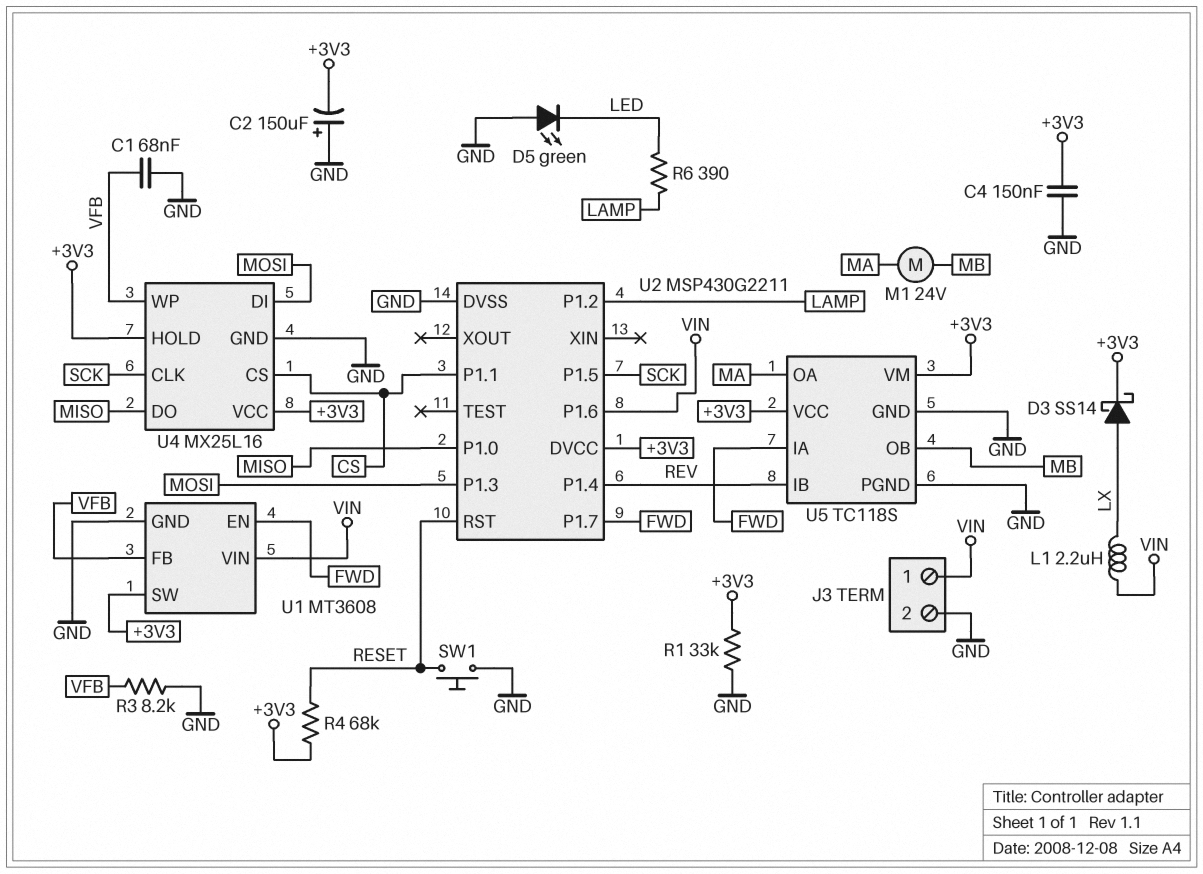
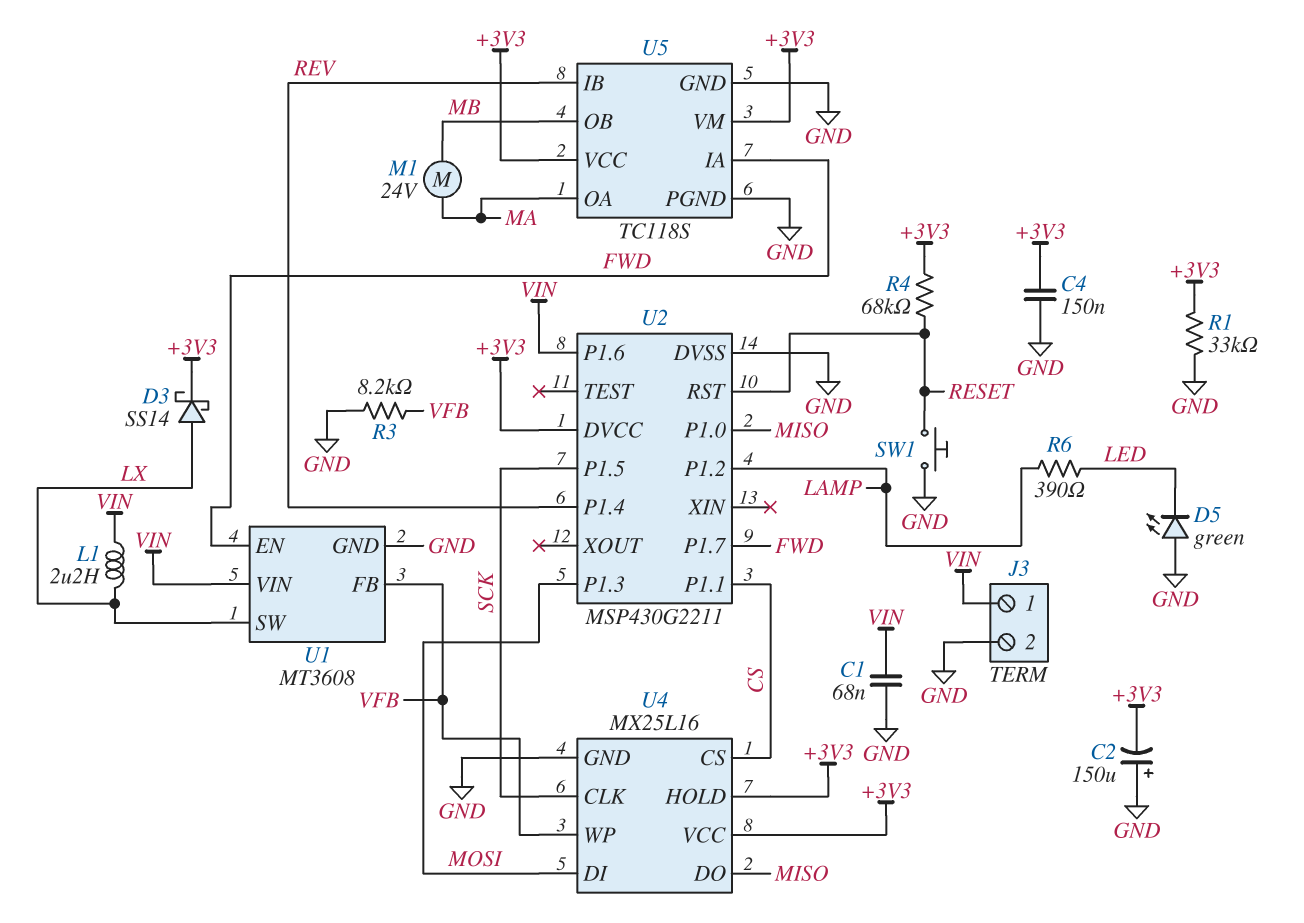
C1: 68nF (GND, VFB) -> 68nF (GND, VIN)
U1 pin SW: +3V3 -> LX

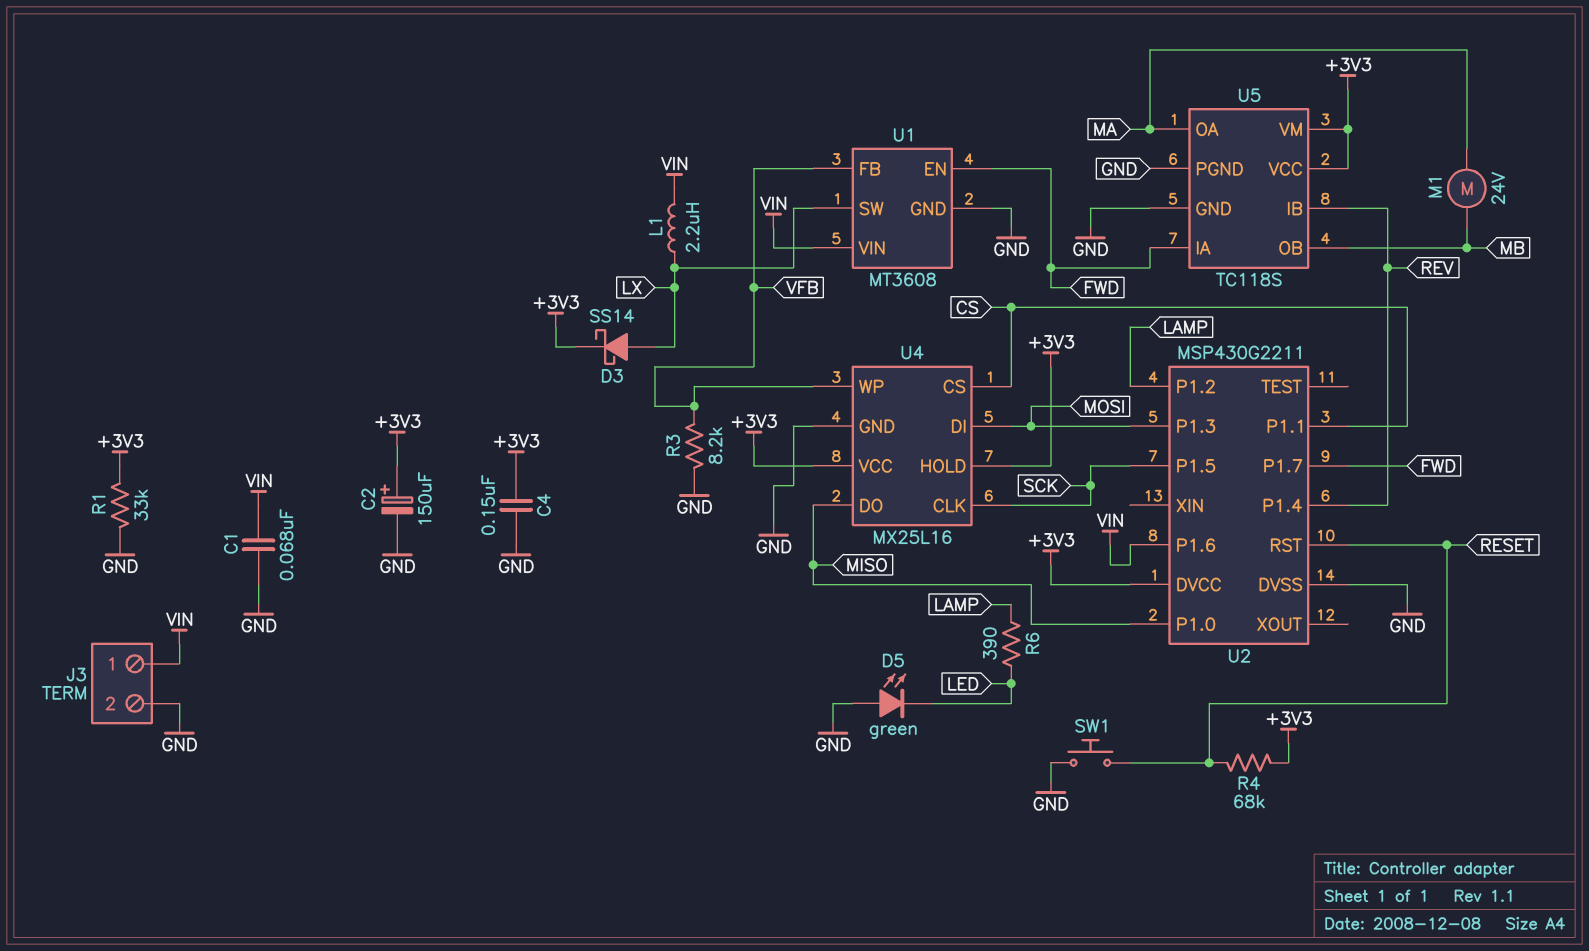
C2: 150uF (plus GND, minus +3V3) -> 150uF (plus +3V3, minus GND)

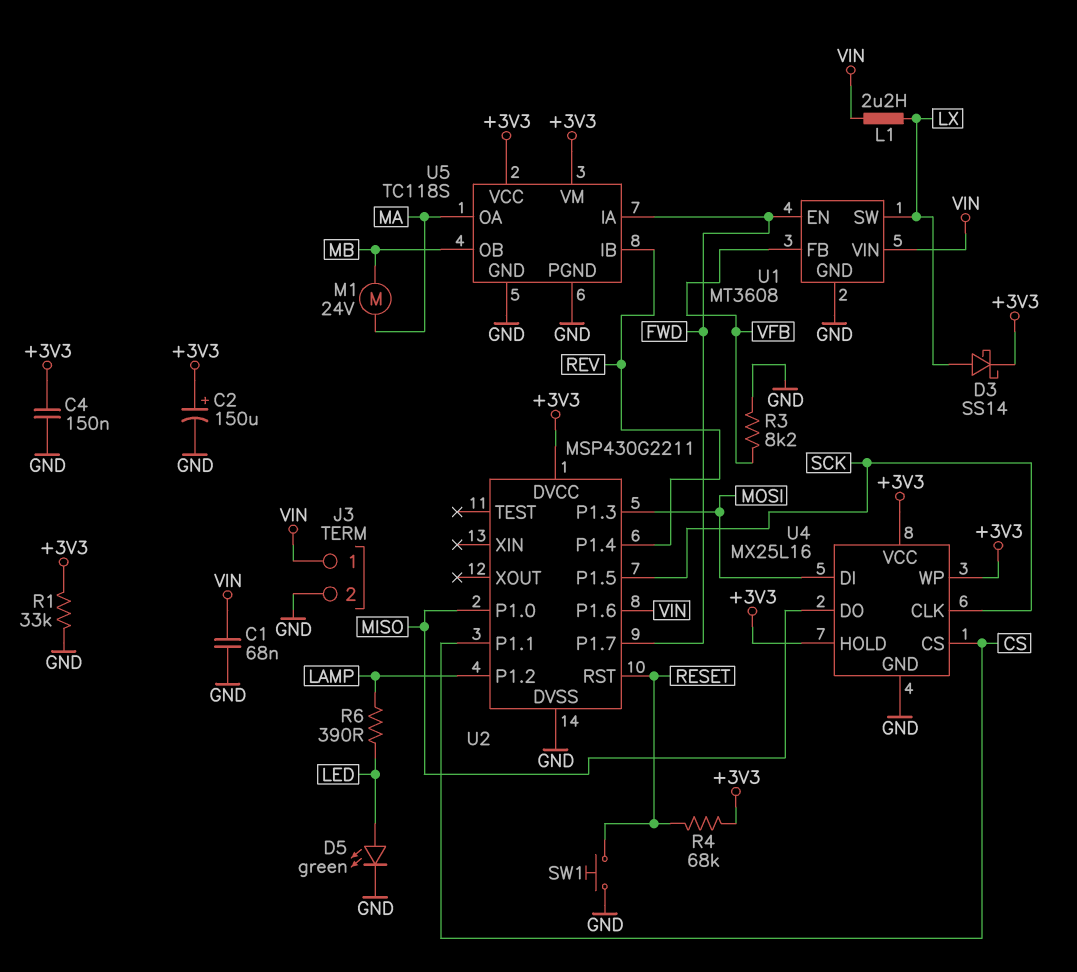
D5: LED green (A GND, K LED) -> LED green (A LED, K GND)
U4 pin WP: VFB -> +3V3

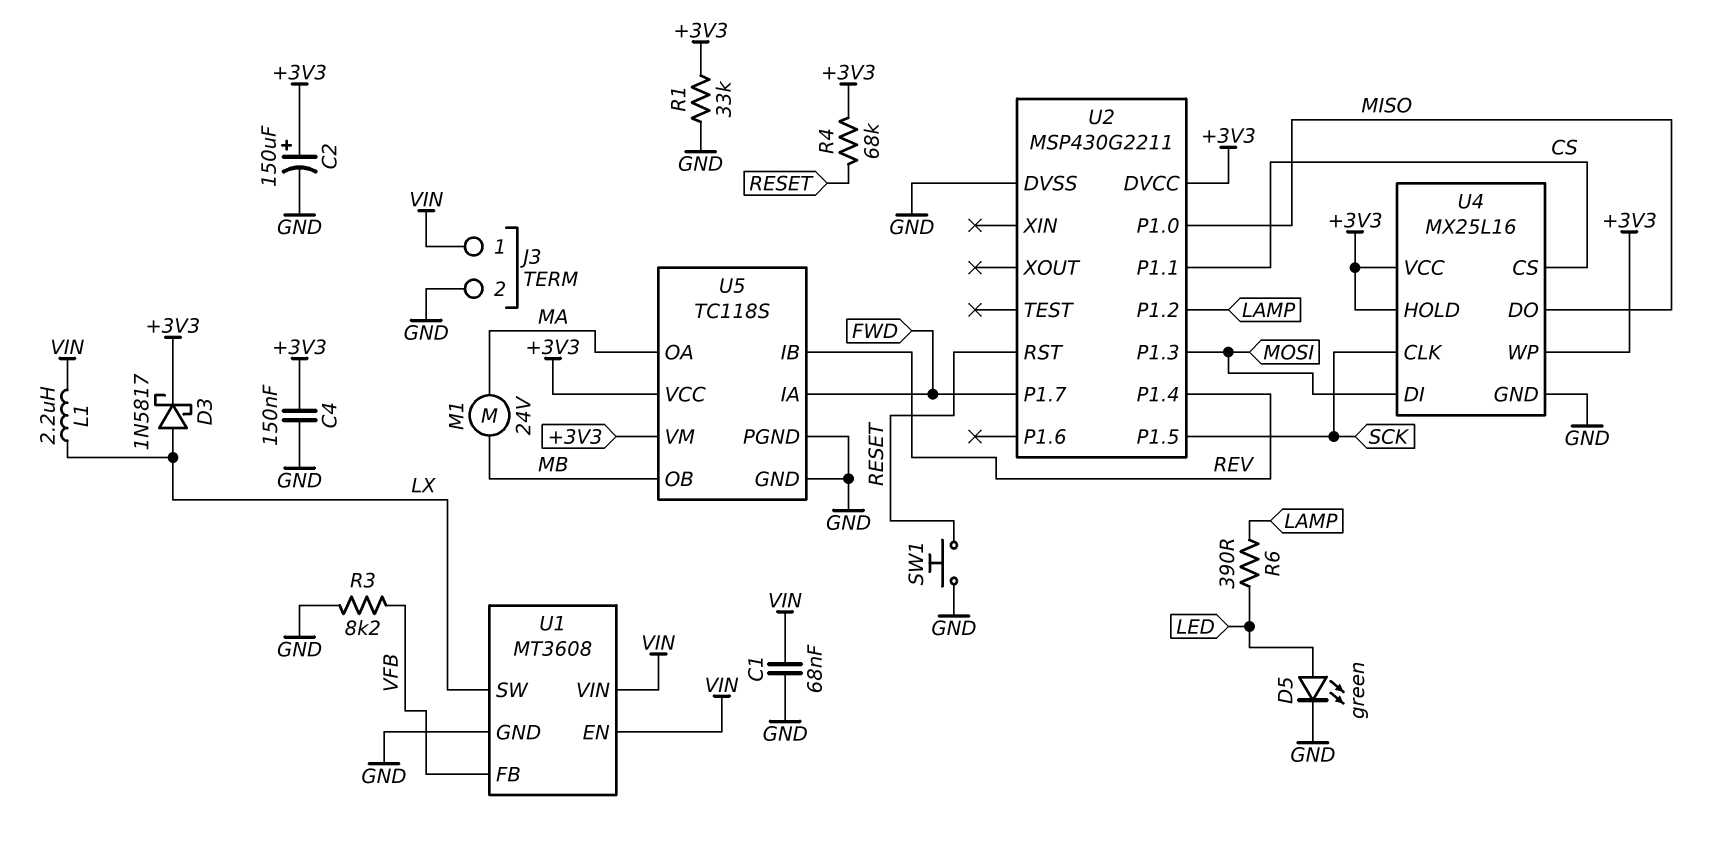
D3: schottky SS14 (A LX, K +3V3) -> schottky 1N5817 (A LX, K +3V3)
U1 pin EN: FWD -> VIN
U2 pin P1.6: VIN -> none

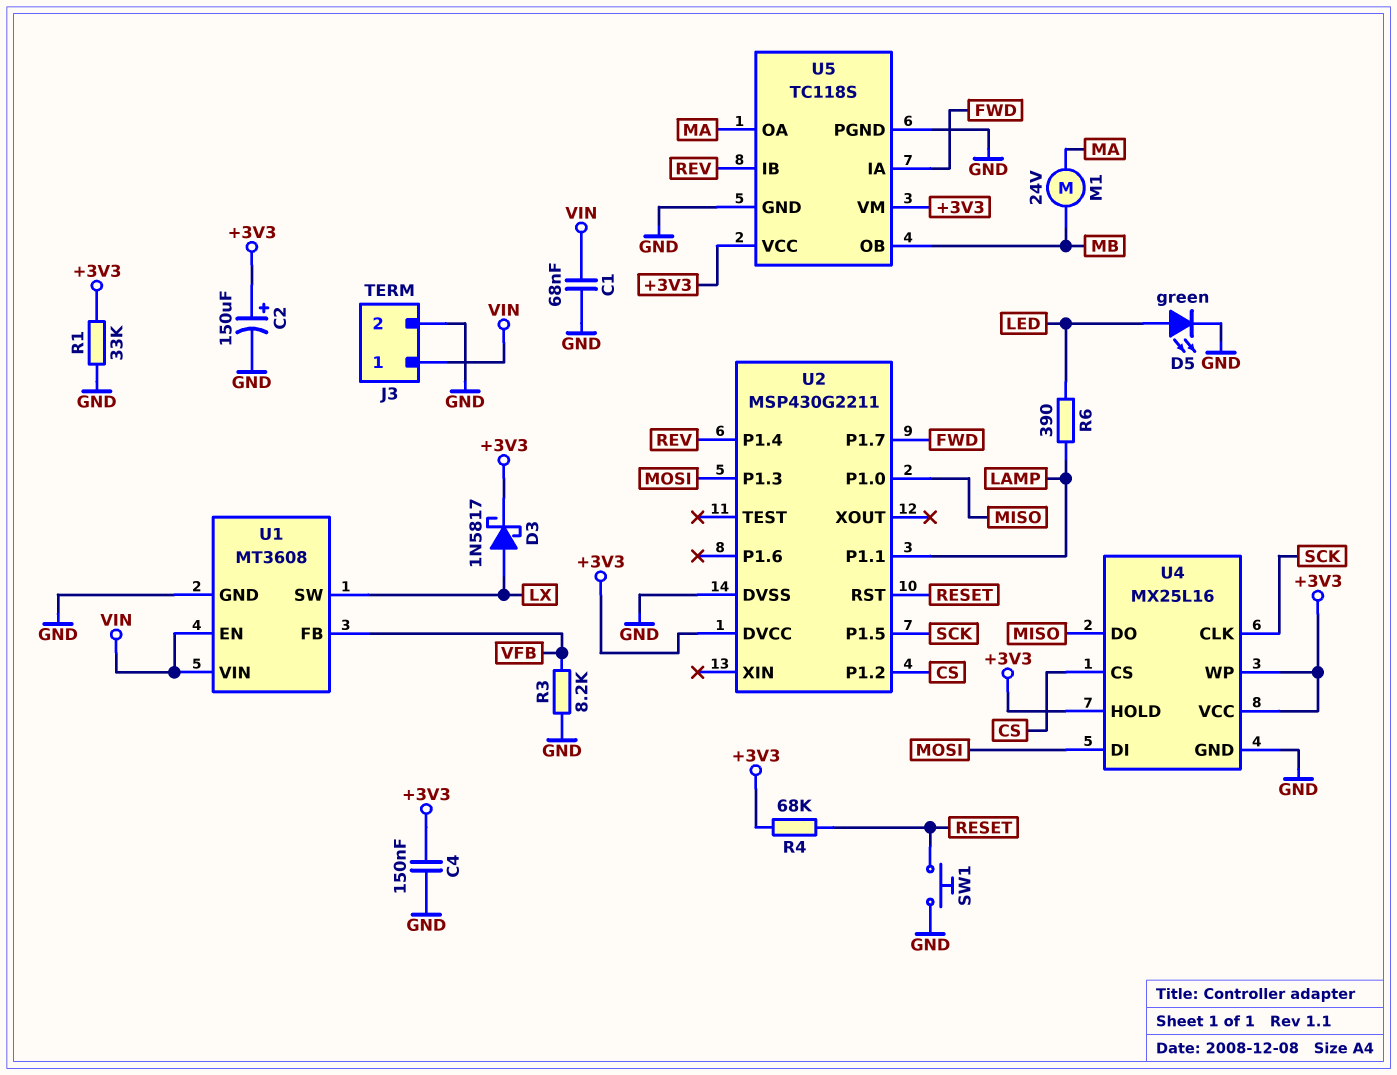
L1: 2.2uH (LX, VIN) -> none
U2 pin P1.1: CS -> LAMP
U2 pin P1.2: LAMP -> CS

